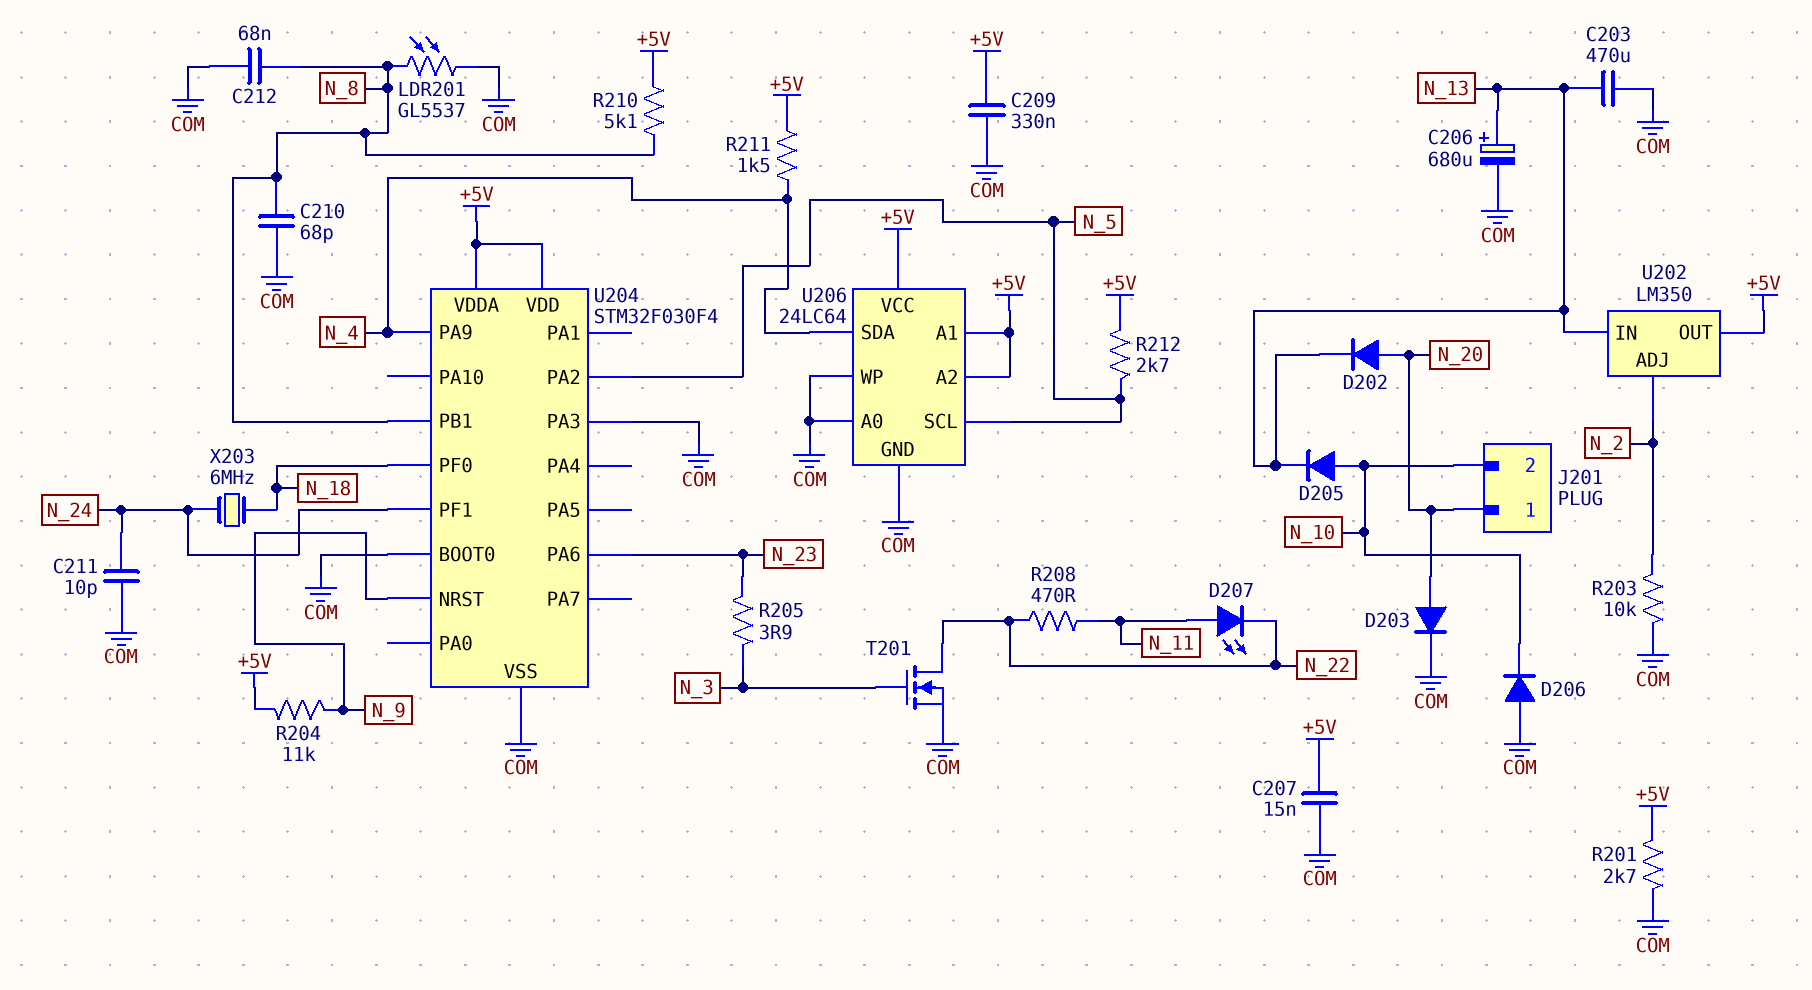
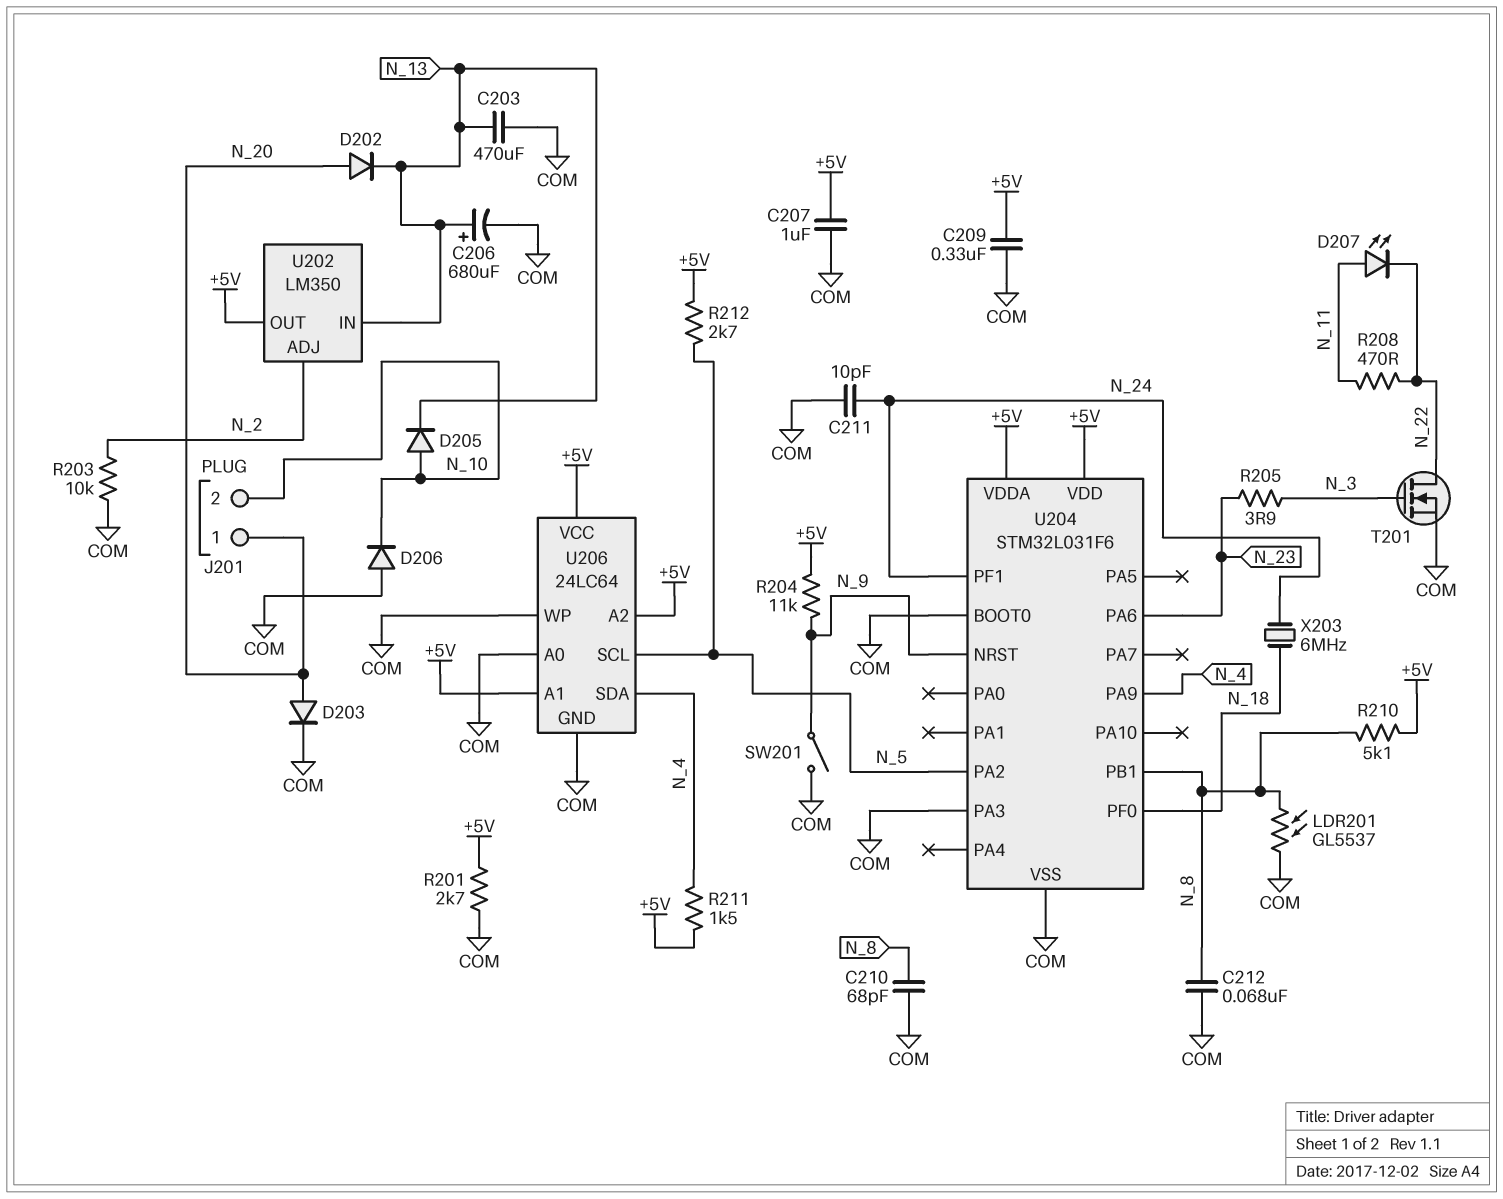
C207: 15nF (+5V, COM) -> 1uF (+5V, COM)
SW201: none -> switch (COM, N_9)
U204: STM32F030F4 -> STM32L031F6

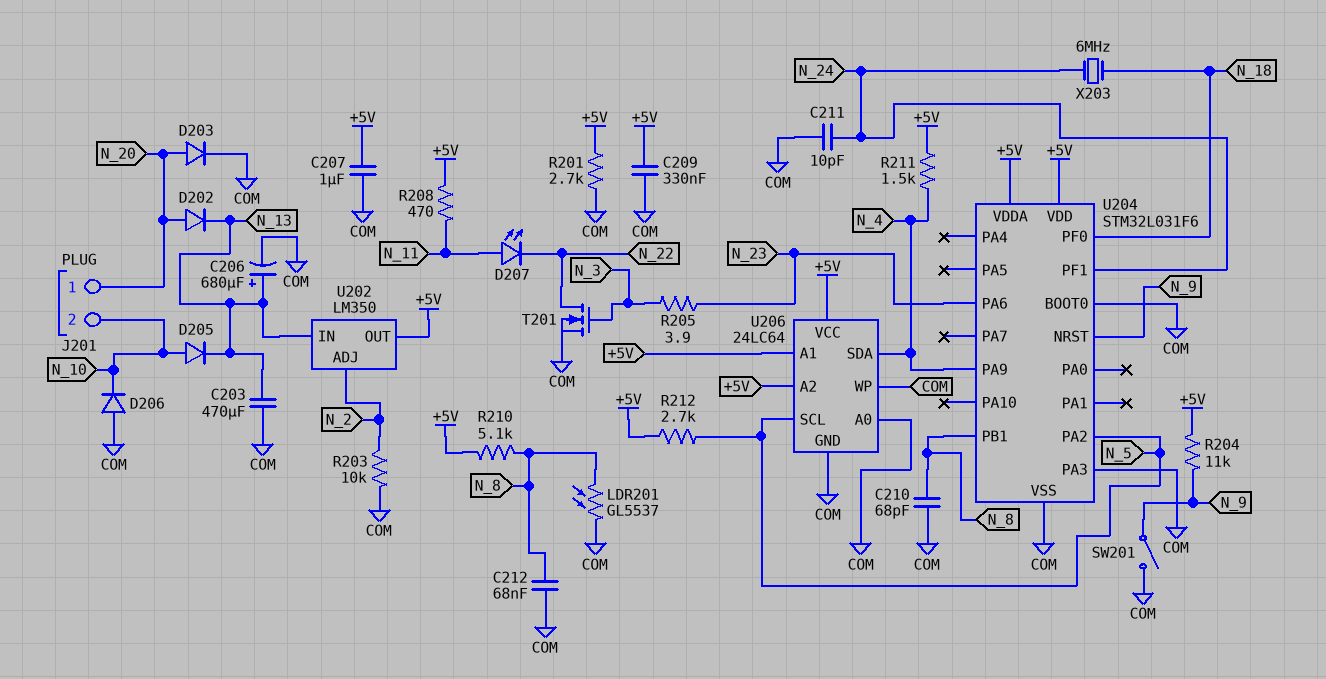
R208: 470 (N_11, N_22) -> 470 (+5V, N_11)

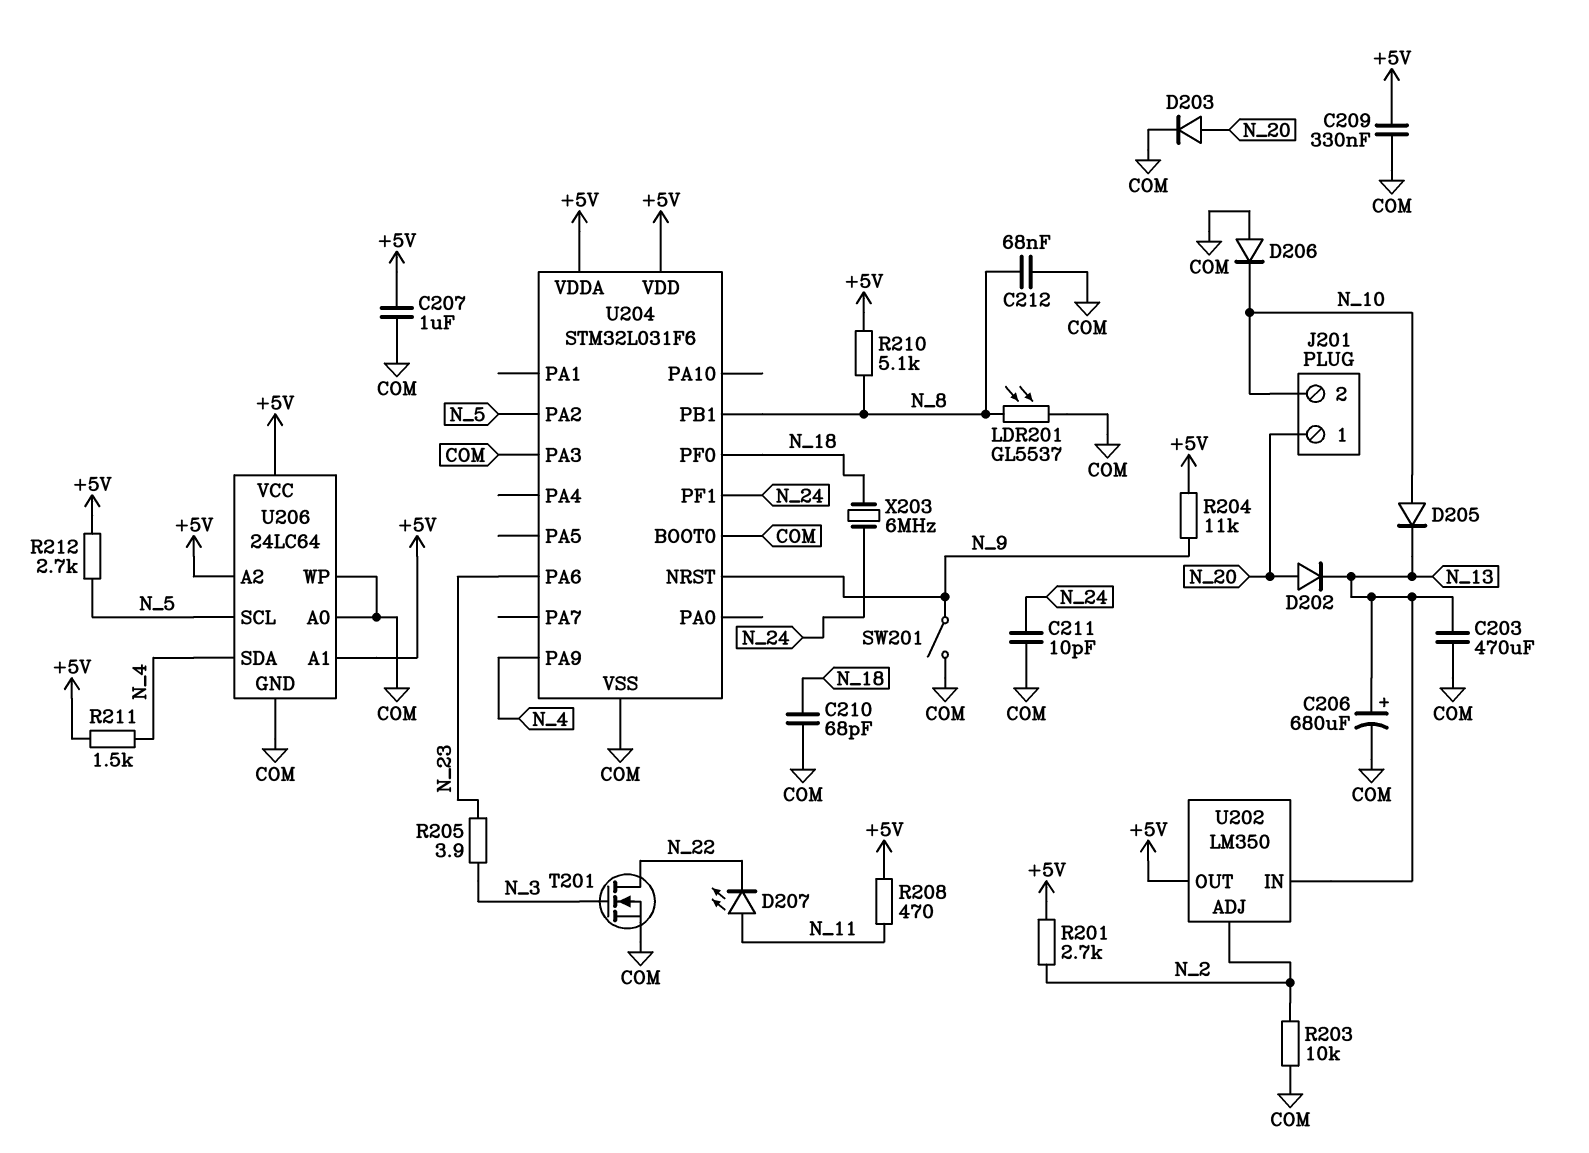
C210: 68pF (COM, N_8) -> 68pF (COM, N_18)
R201: 2.7k (+5V, COM) -> 2.7k (+5V, N_2)

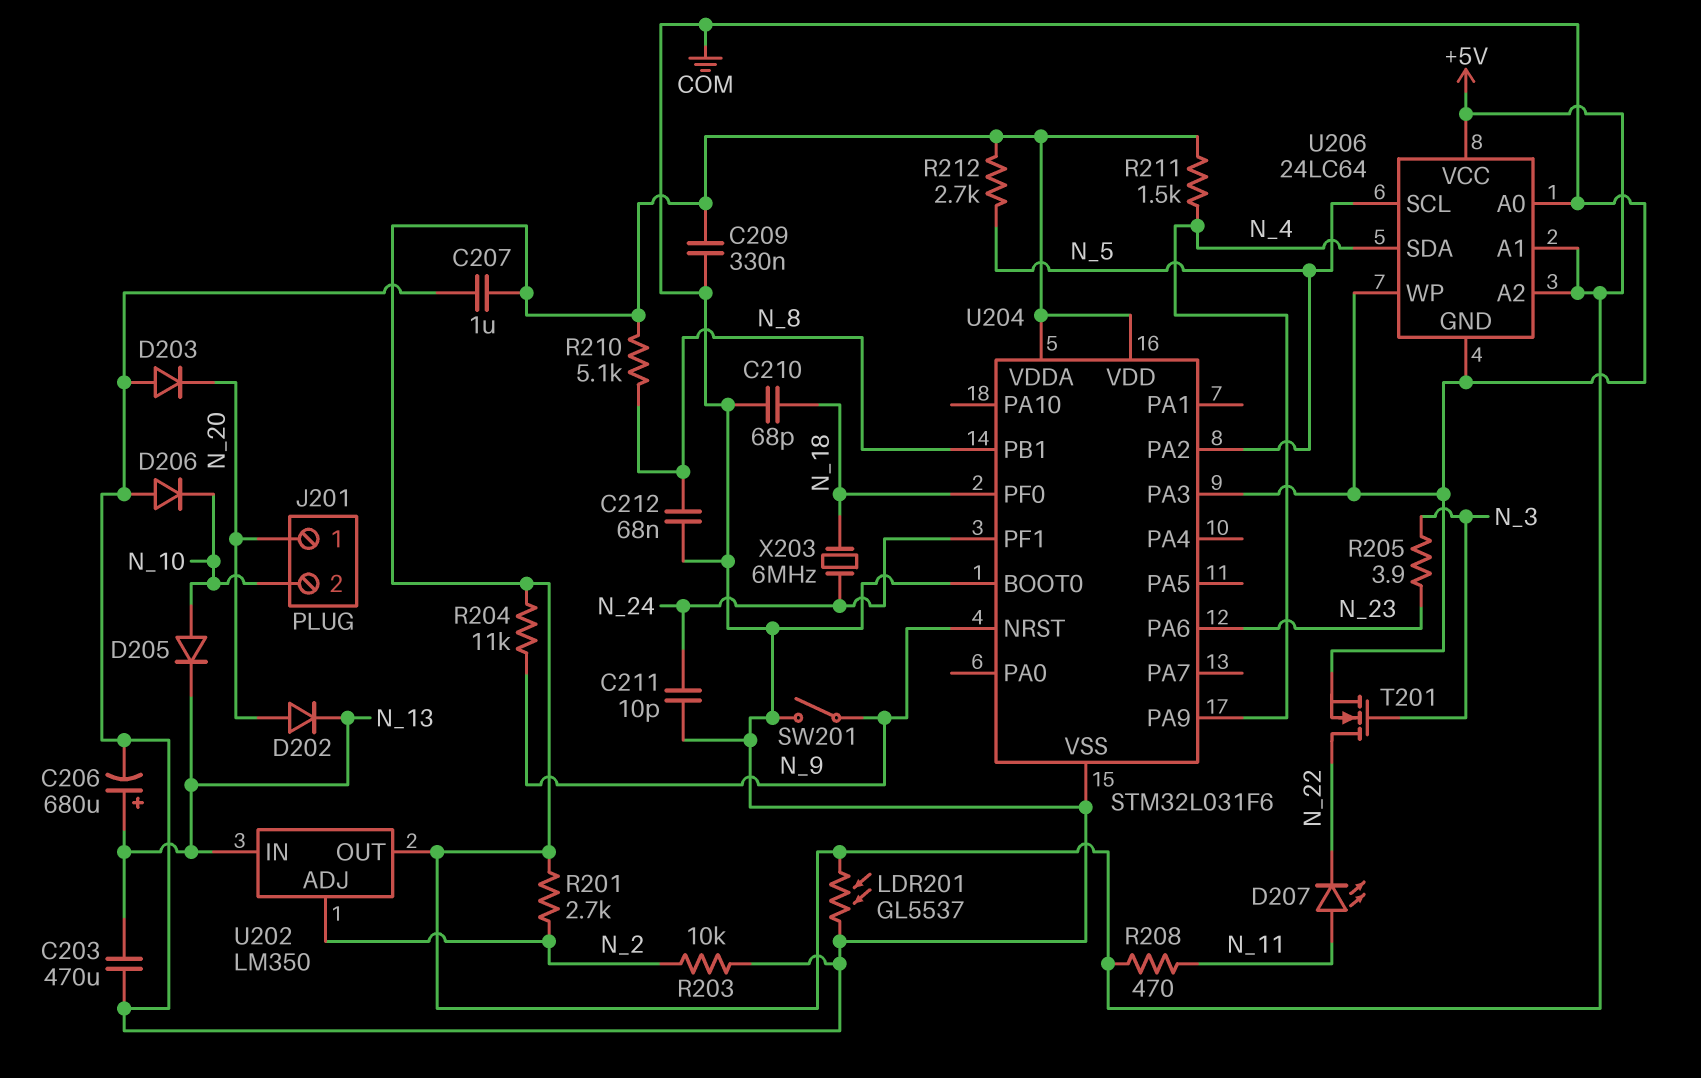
D203: diode (A N_20, K COM) -> diode (A COM, K N_20)
LDR201: GL5537 (COM, N_8) -> GL5537 (+5V, COM)

